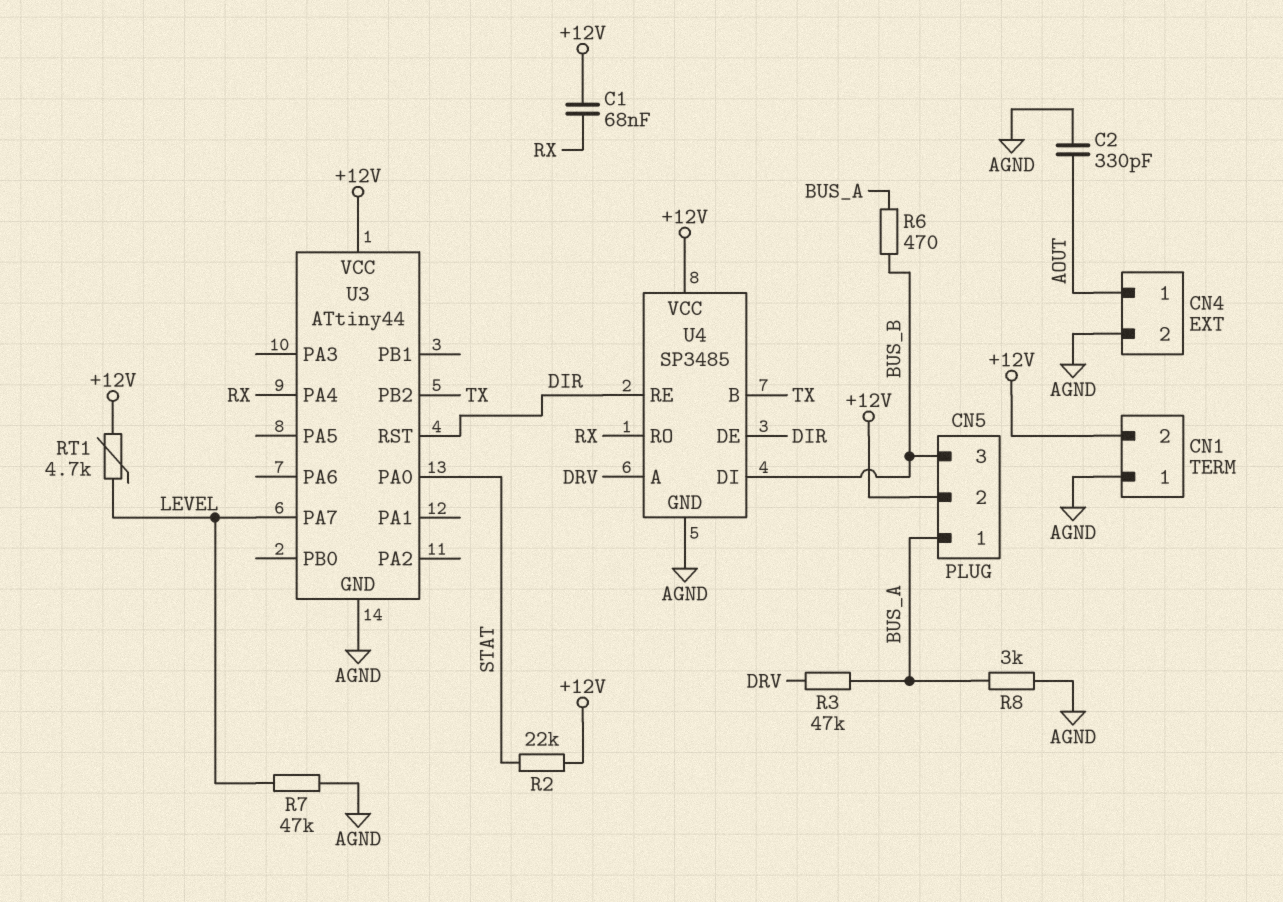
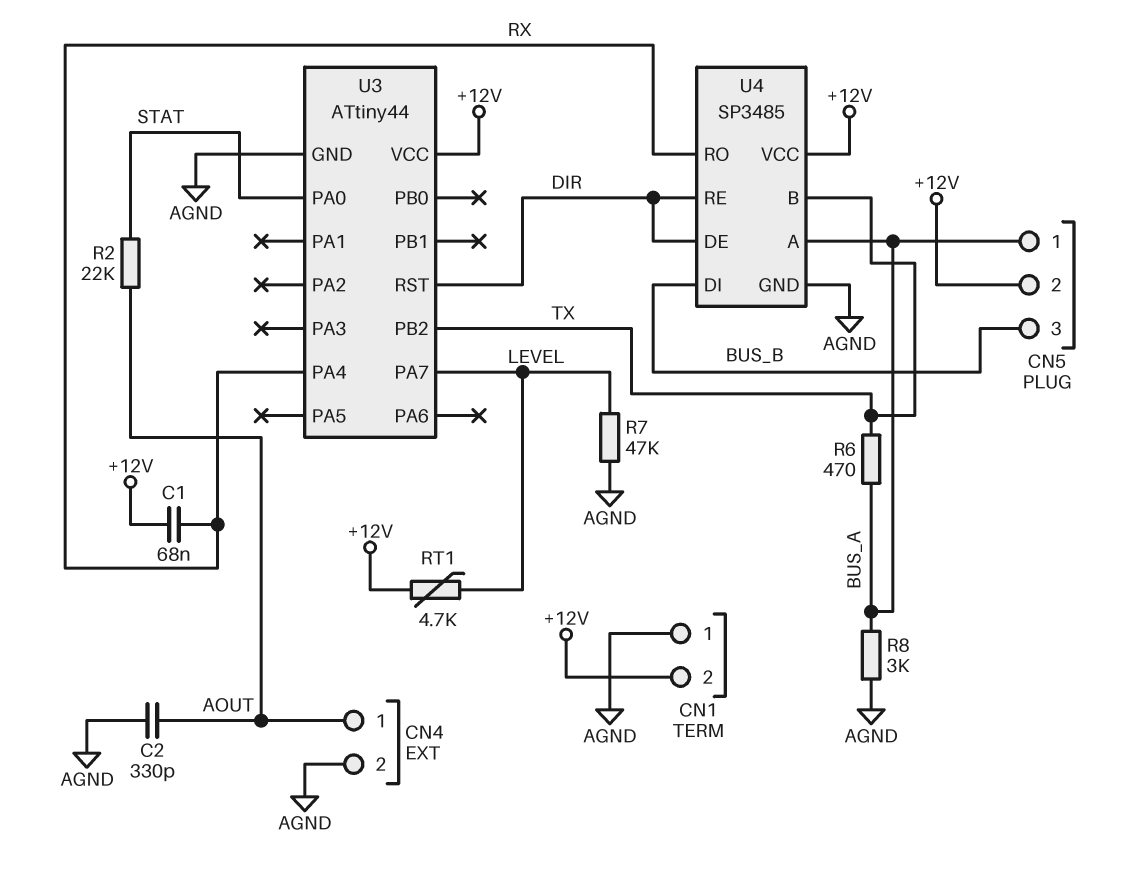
R2: 22k (+12V, STAT) -> 22k (AOUT, STAT)
R3: 47k (BUS_A, DRV) -> none
R6: 470 (BUS_A, BUS_B) -> 470 (BUS_A, TX)
U4 pin A: DRV -> BUS_A

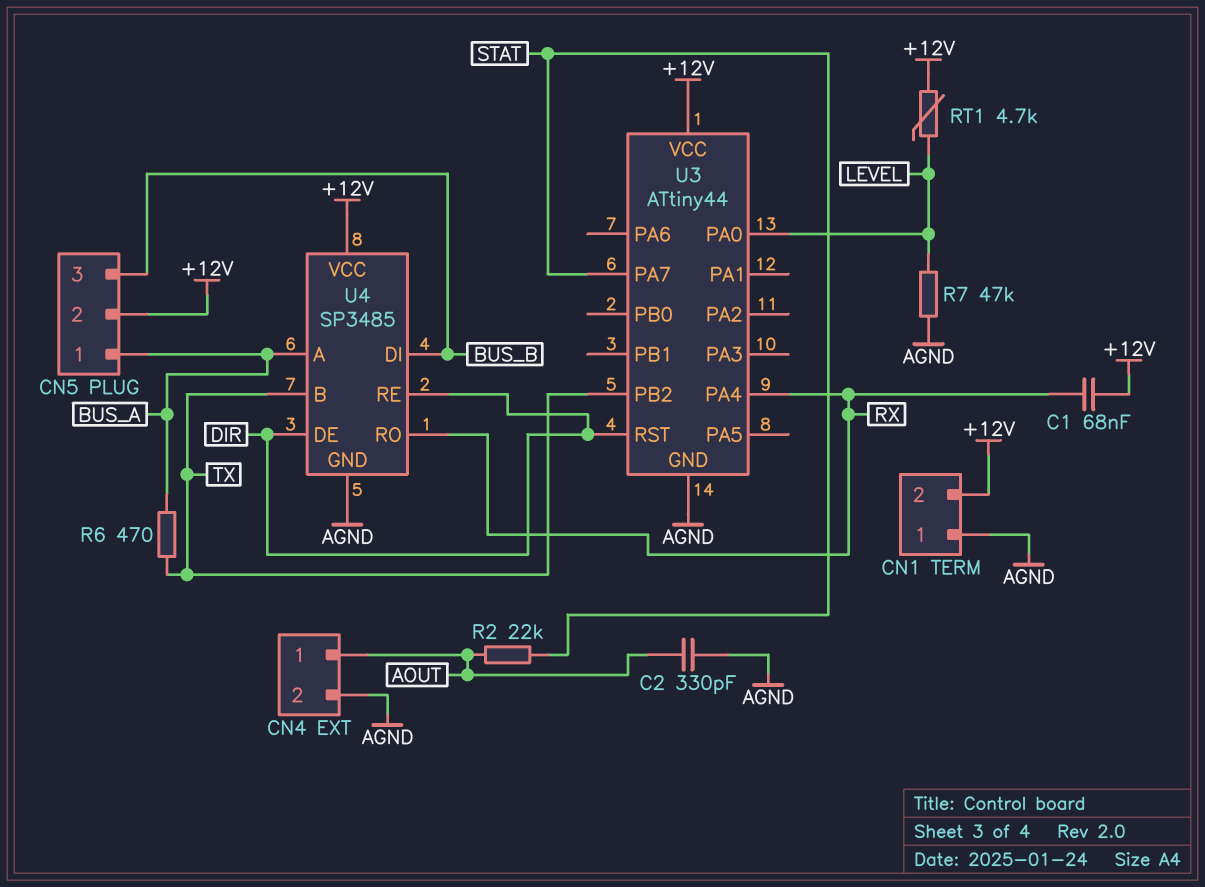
R8: 3k (AGND, BUS_A) -> none
U3 pin PA0: STAT -> LEVEL
U3 pin PA7: LEVEL -> STAT

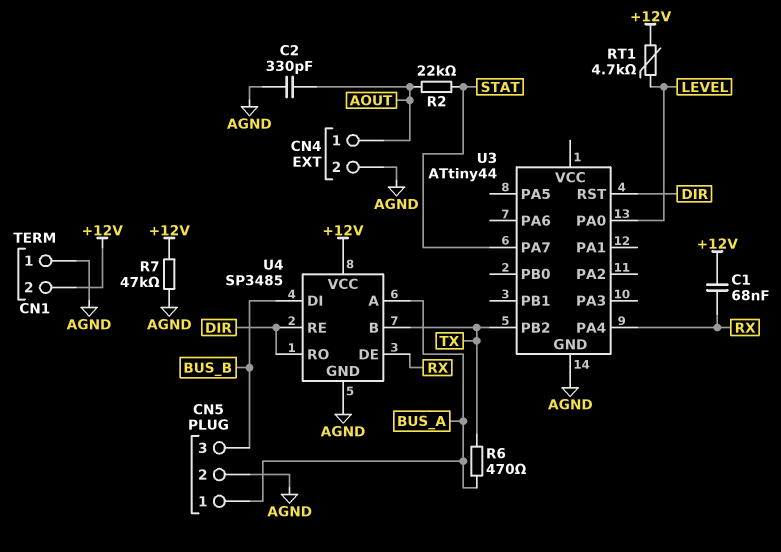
CN5 pin 2: +12V -> AGND
R7: 47k (AGND, LEVEL) -> 47k (+12V, AGND)
U3 pin VCC: +12V -> none
U4 pin DE: DIR -> RX
U4 pin RO: RX -> DIR

